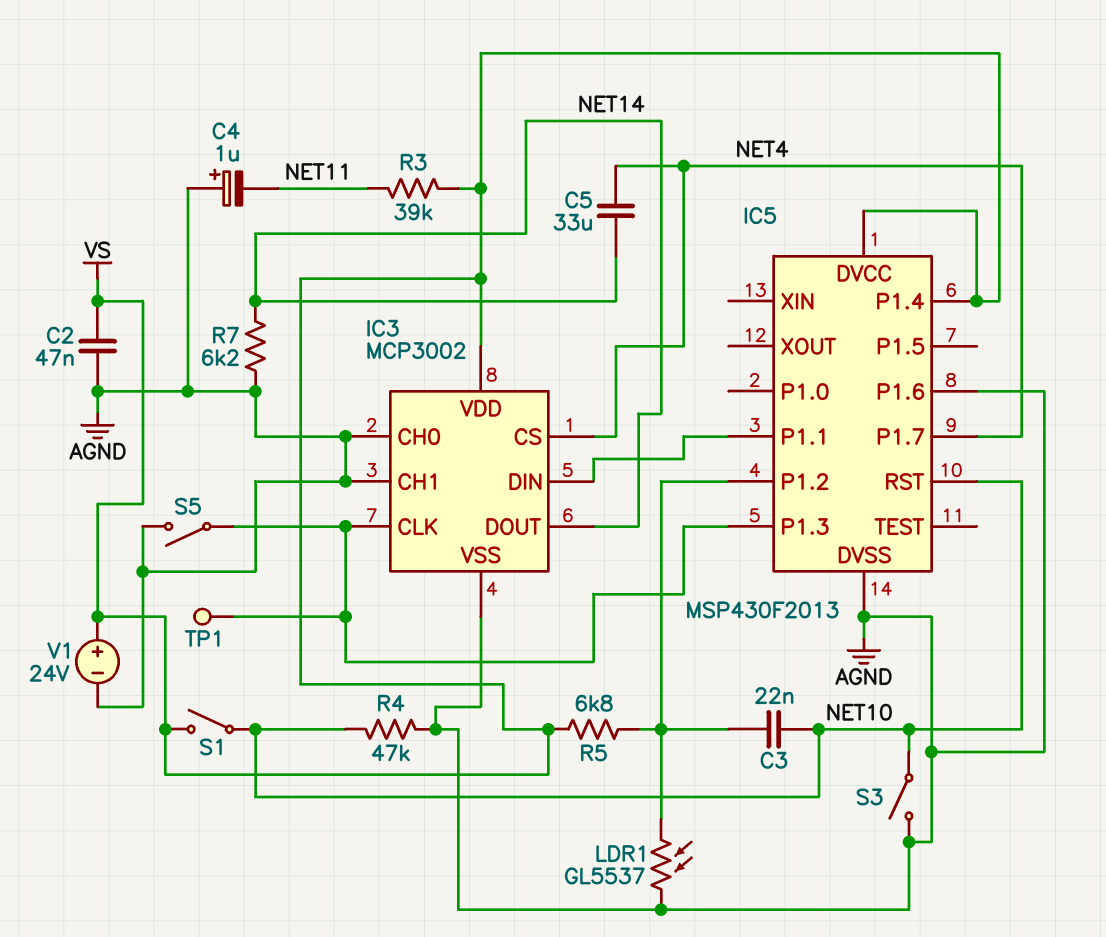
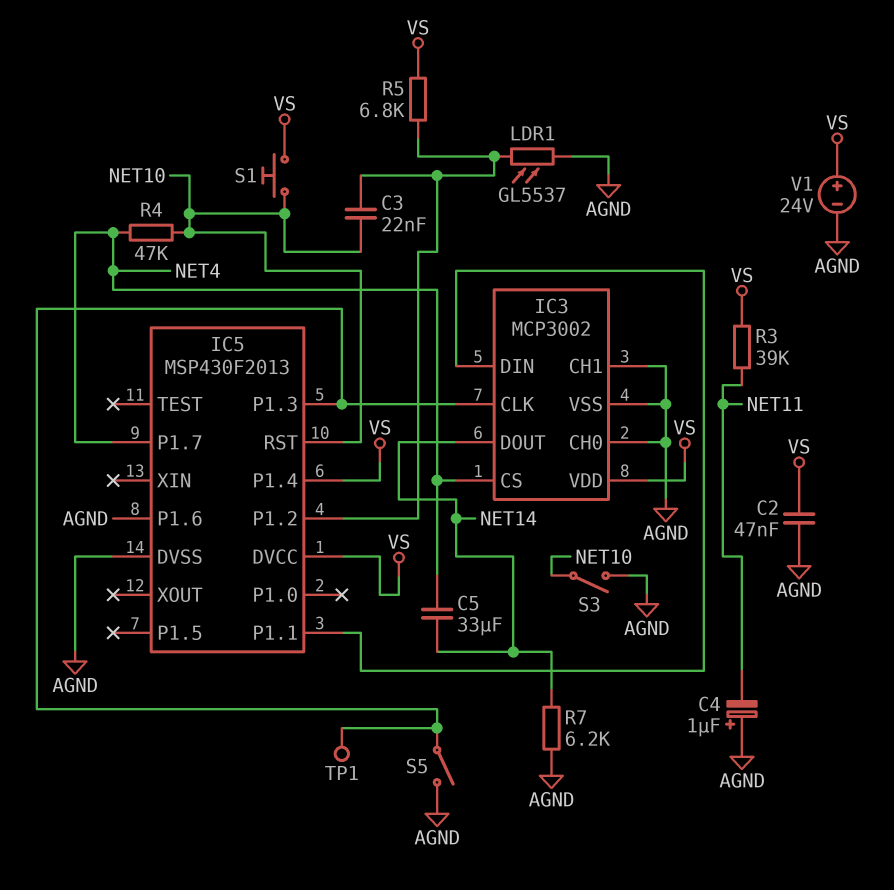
R4: 47k (AGND, NET10) -> 47k (NET4, NET10)
S1: switch (NET10, VS) -> button (NET10, VS)

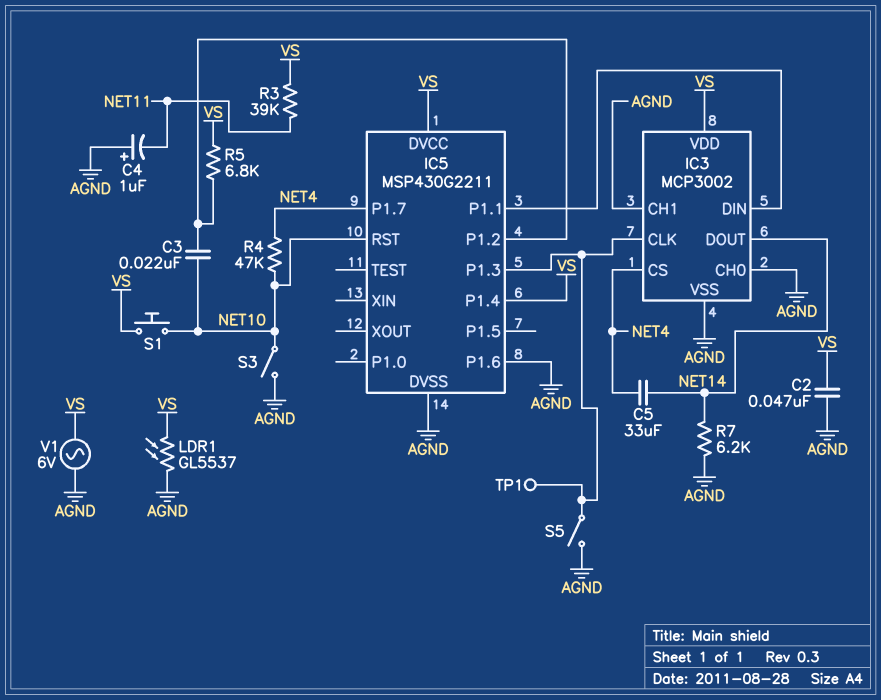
IC5: MSP430F2013 -> MSP430G2211
LDR1: GL5537 (AGND, IC5/P1.2) -> GL5537 (AGND, VS)
V1: 24V (plus VS, minus AGND) -> AC 6V (AGND, VS)

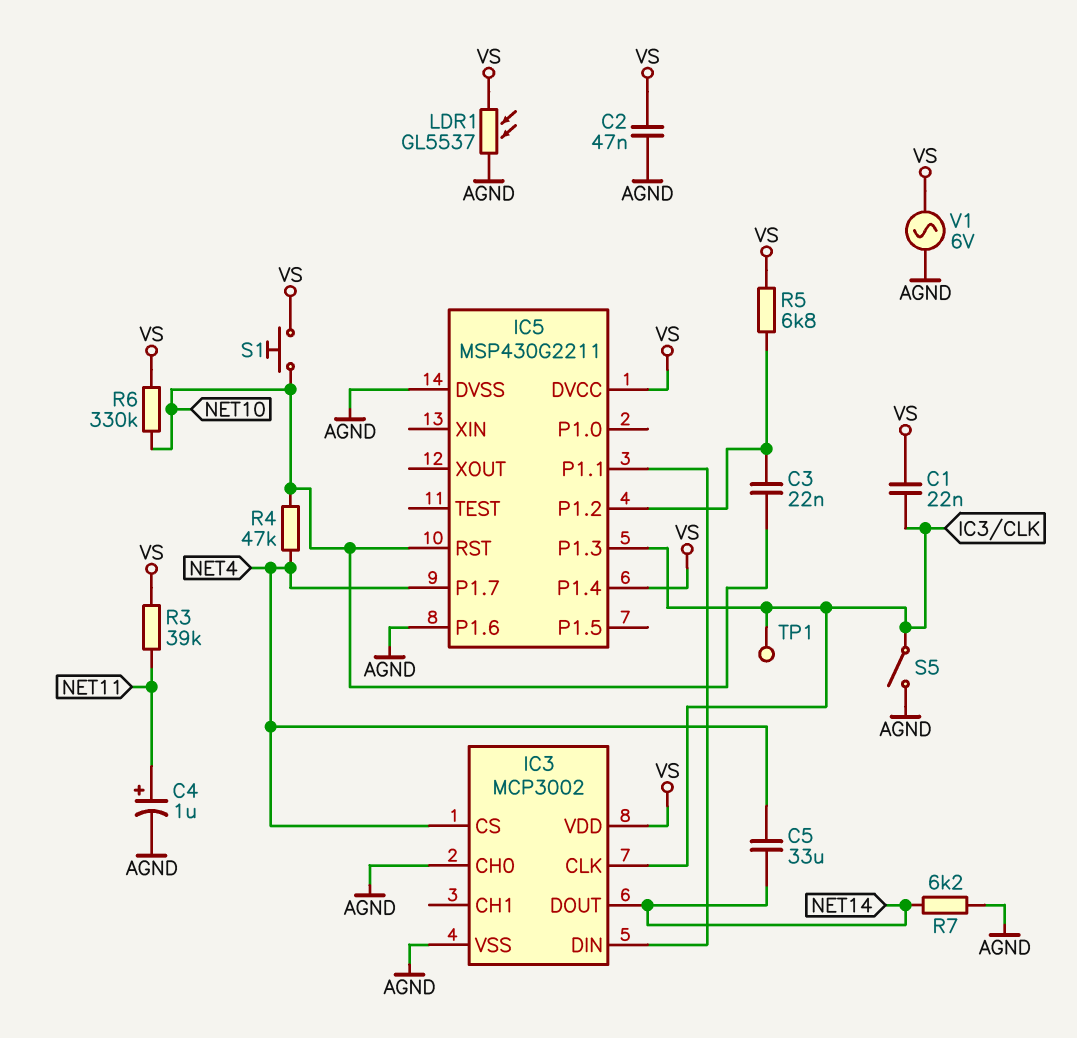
C1: none -> 22nF (IC3/CLK, VS)
C4: 1uF (plus AGND, minus NET11) -> 1uF (plus NET11, minus AGND)
IC3 pin CH1: AGND -> none
R6: none -> 330k (NET10, VS)
S3: switch (AGND, NET10) -> none

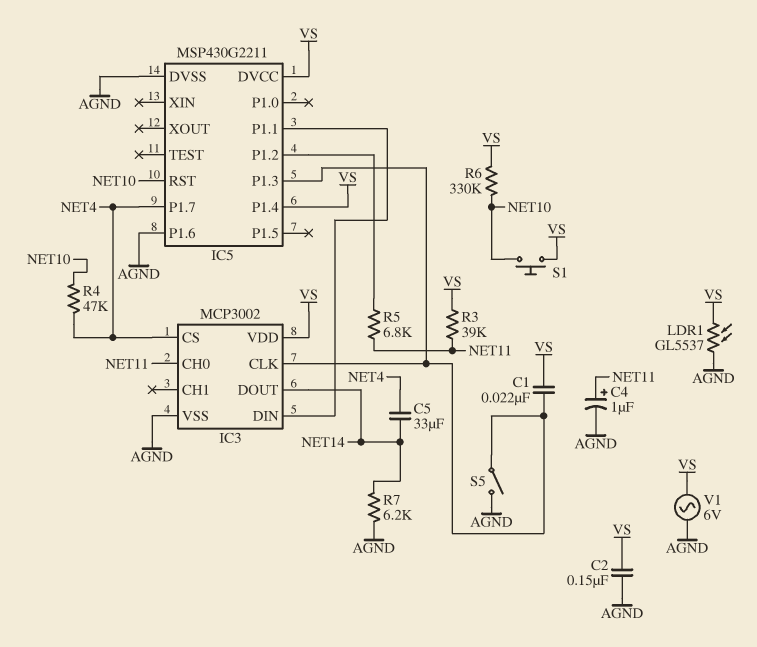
C2: 47nF (AGND, VS) -> 150nF (AGND, VS)
C3: 22nF (IC5/P1.2, NET10) -> none
IC3 pin CH0: AGND -> NET11
R5: 6.8k (IC5/P1.2, VS) -> 6.8k (IC5/P1.2, NET11)
TP1: test point (IC3/CLK) -> none

